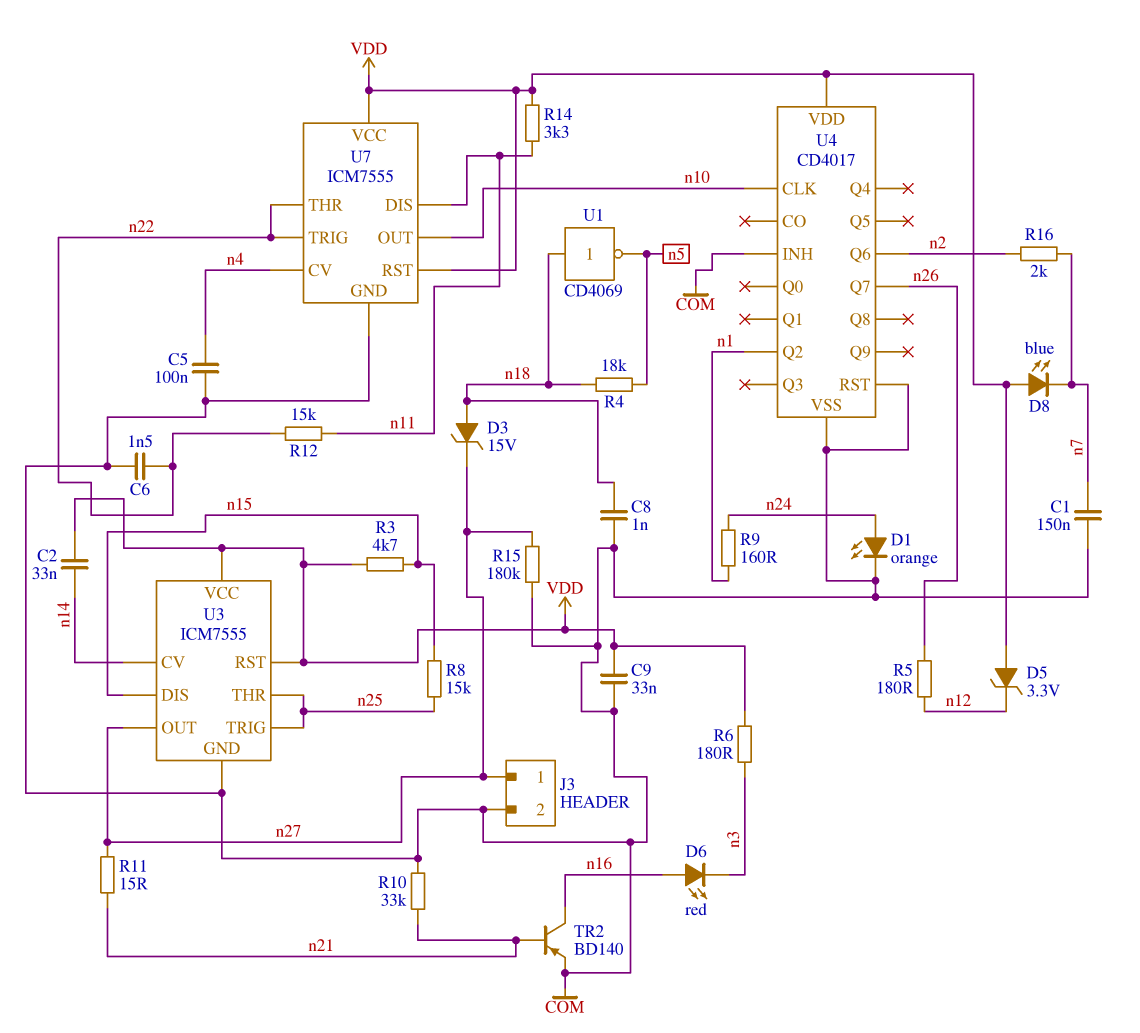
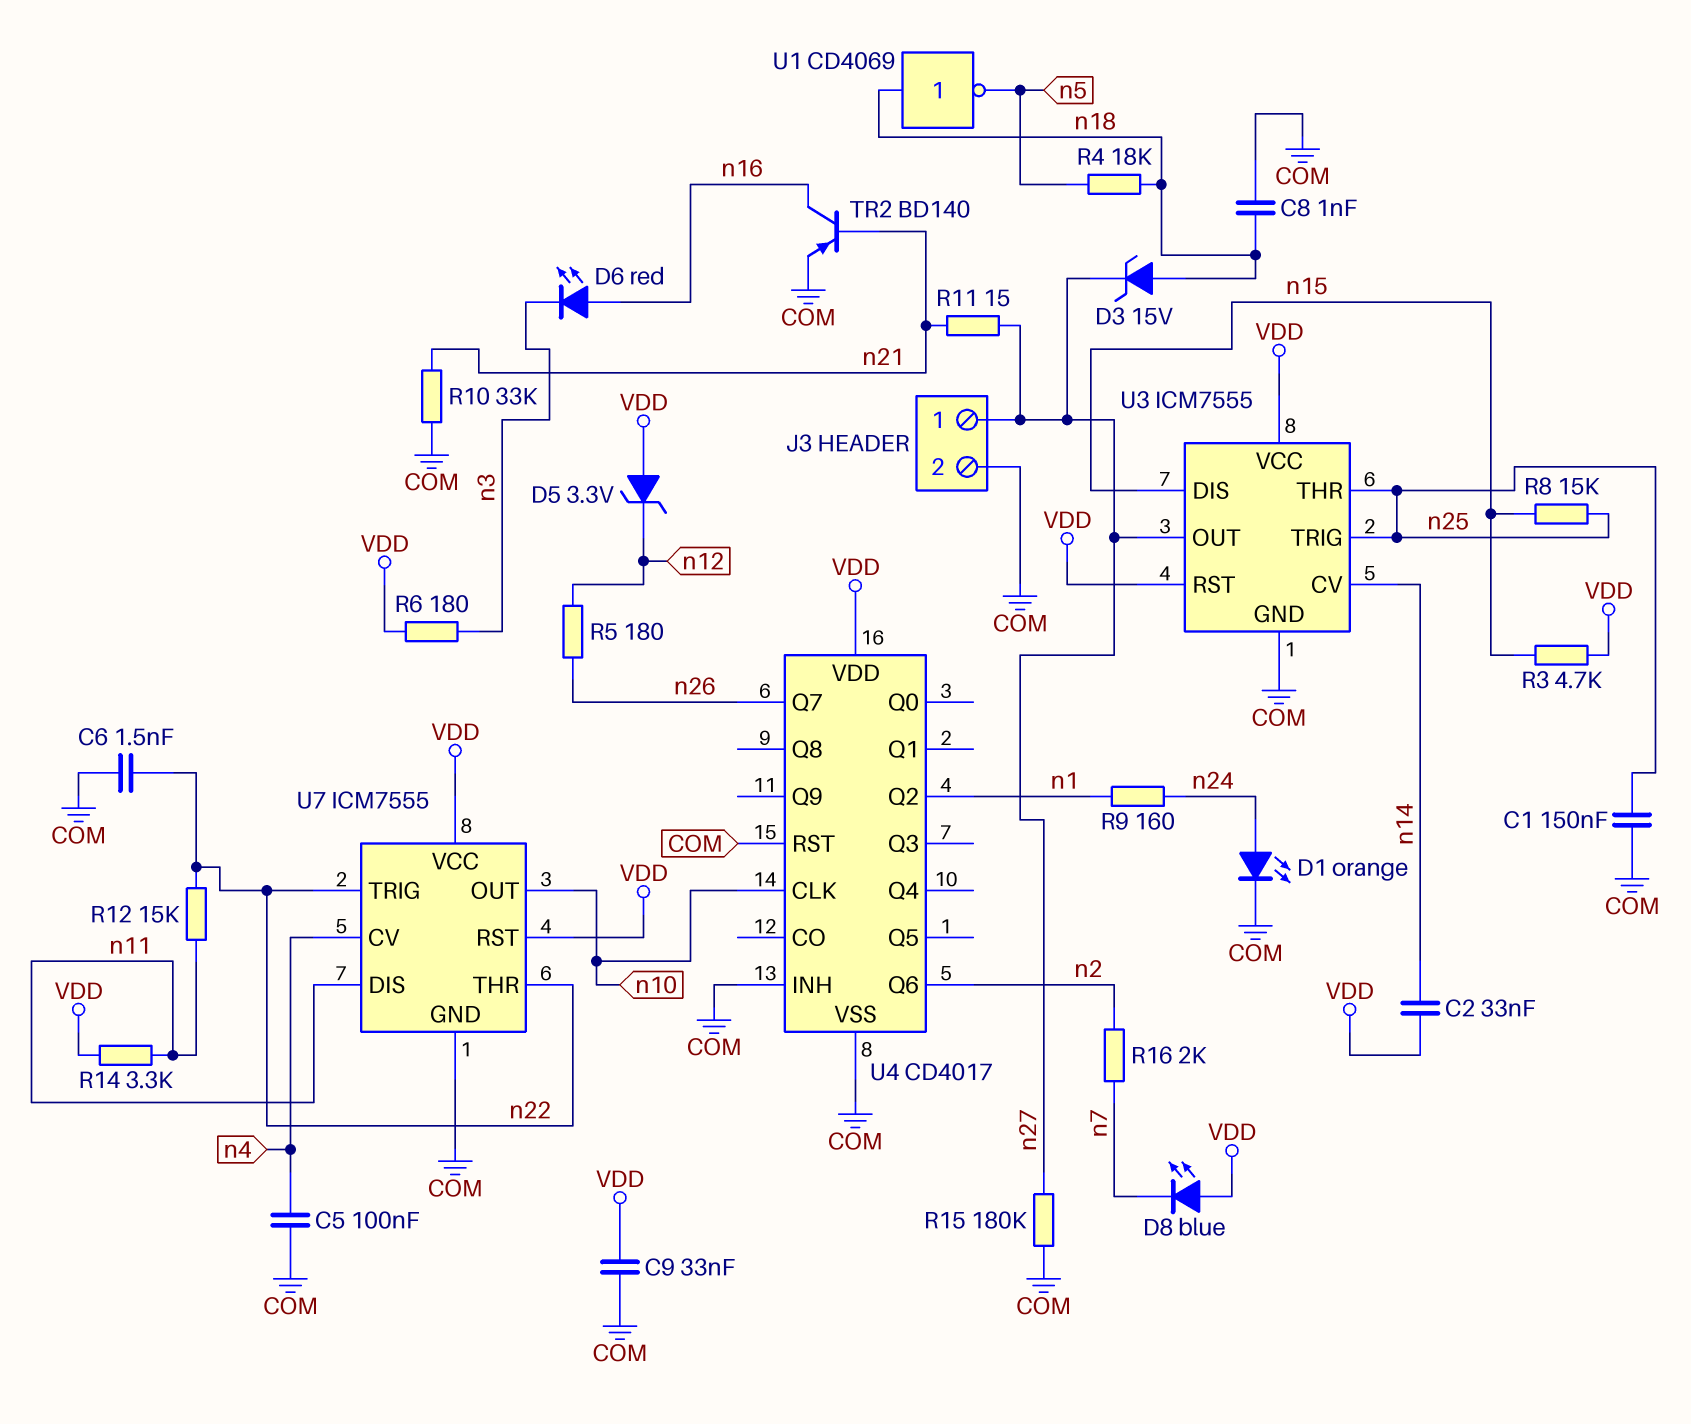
C1: 150nF (COM, n7) -> 150nF (COM, n25)

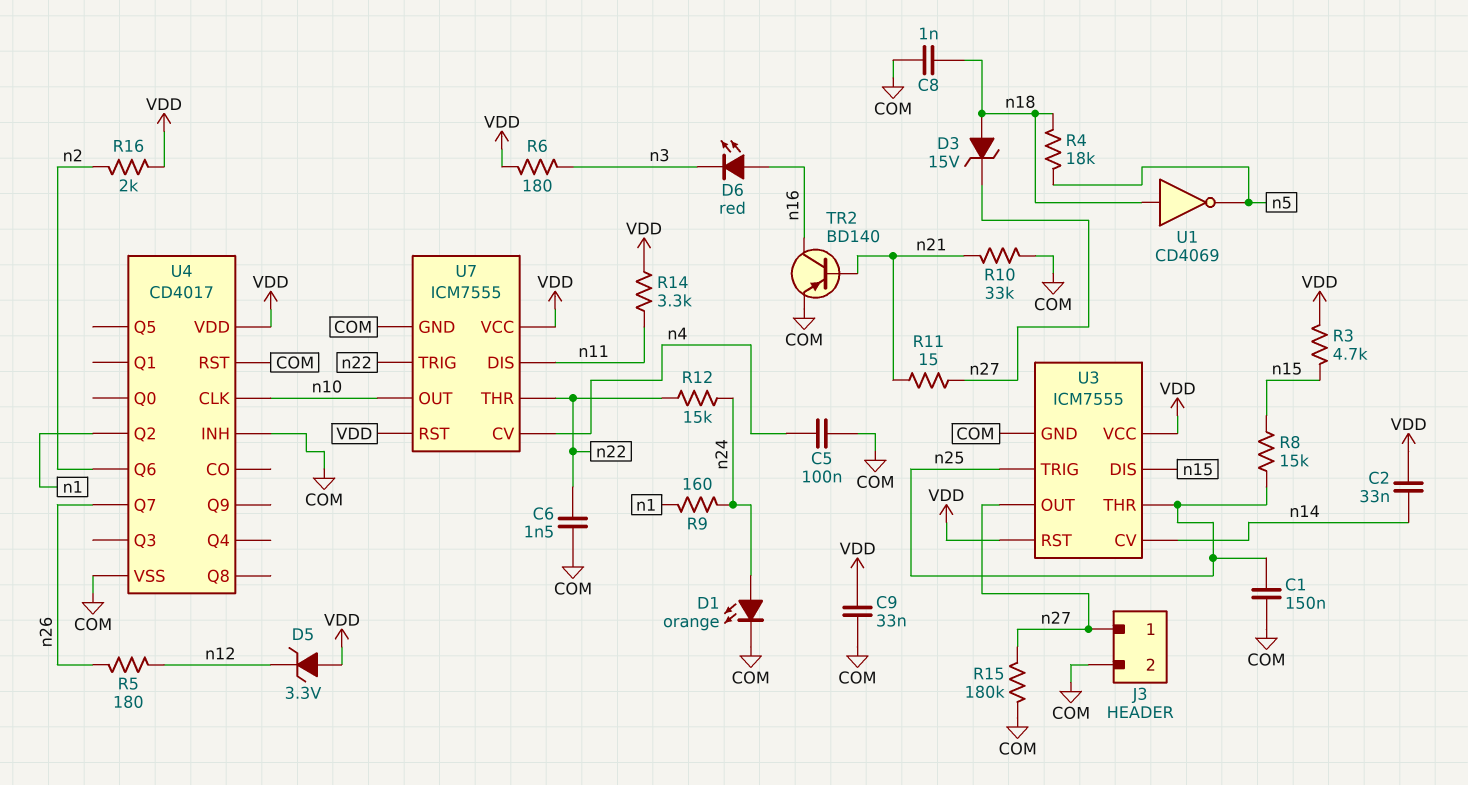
D8: LED blue (A VDD, K n7) -> none
R12: 15k (n11, n22) -> 15k (n22, n24)
R16: 2k (n2, n7) -> 2k (VDD, n2)

